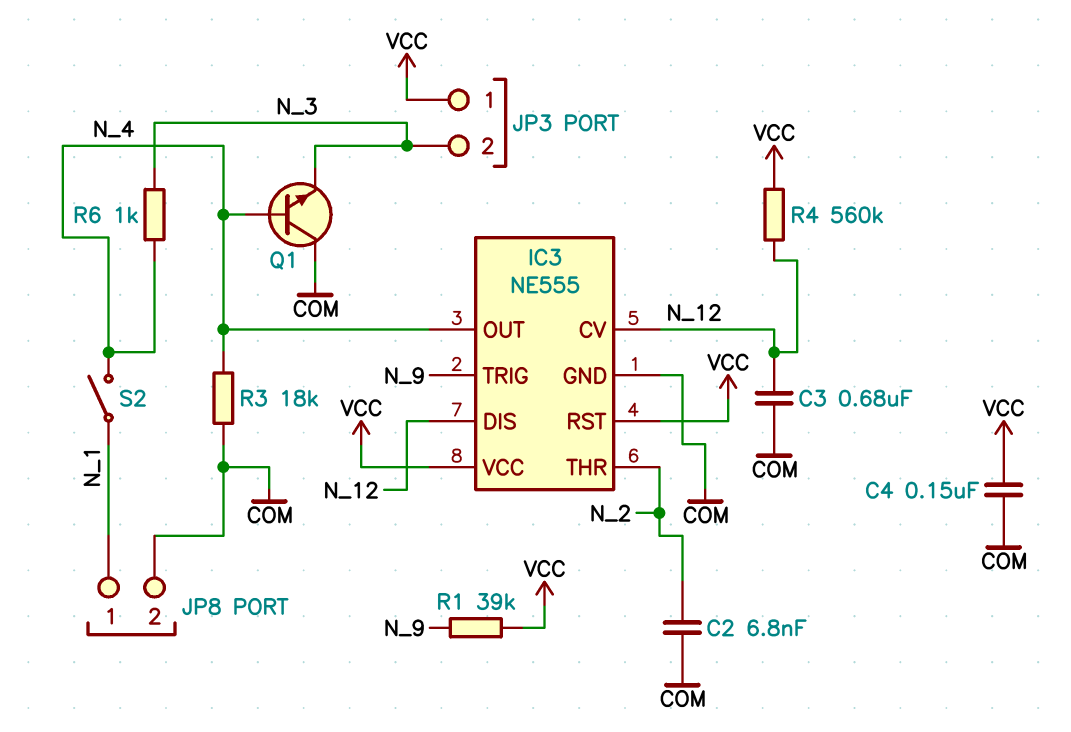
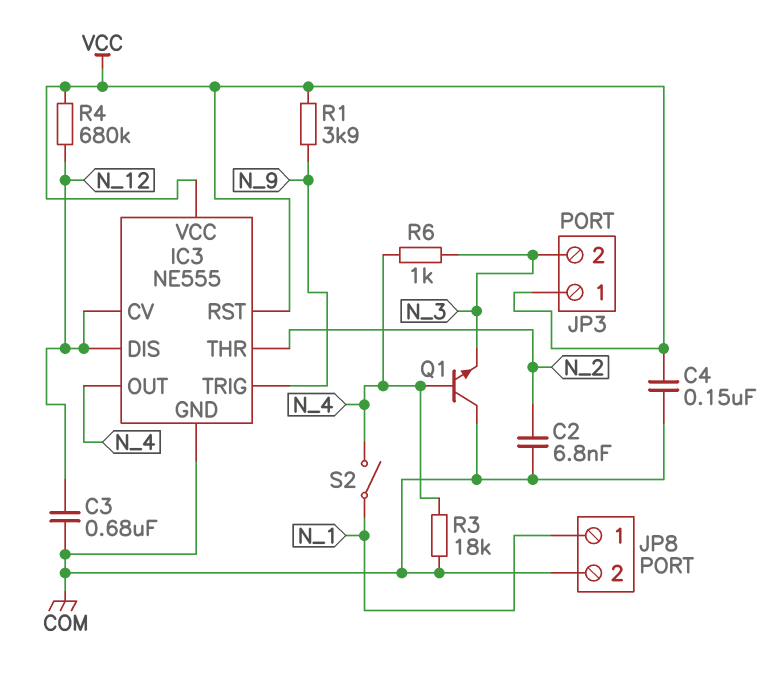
R1: 39k (N_9, VCC) -> 3.9k (N_9, VCC)
R4: 560k (N_12, VCC) -> 680k (N_12, VCC)

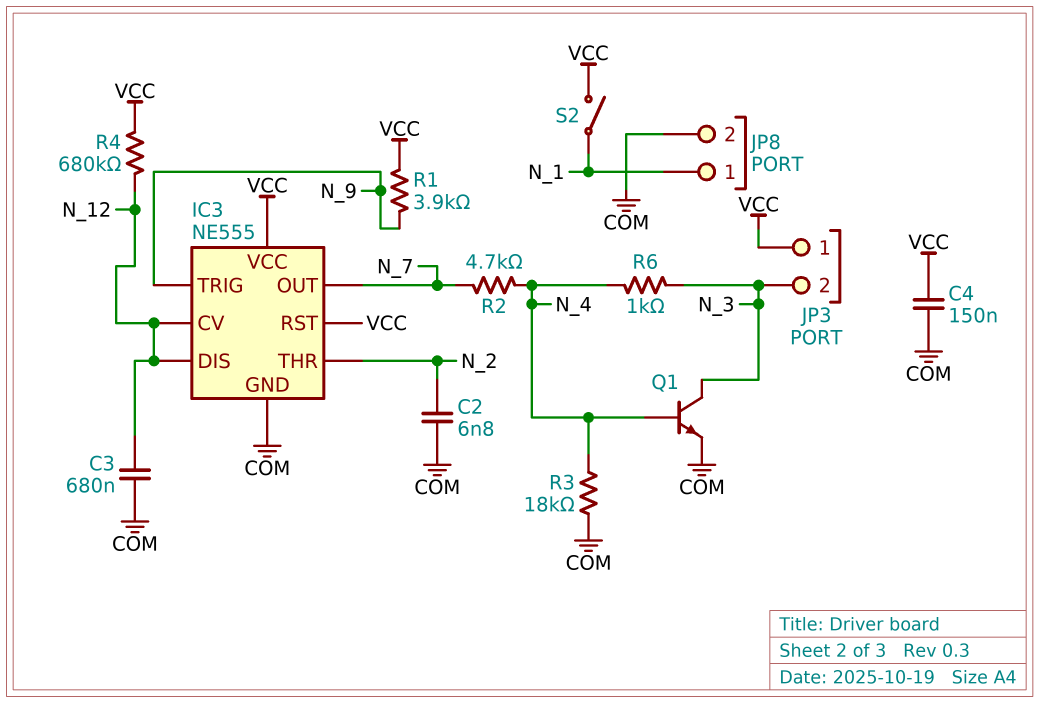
IC3 pin OUT: N_4 -> N_7
Q1: NPN (B N_4, C COM, E N_3) -> NPN (B N_4, C N_3, E COM)
R2: none -> 4.7k (N_4, N_7)
S2: switch (N_1, N_4) -> switch (N_1, VCC)

